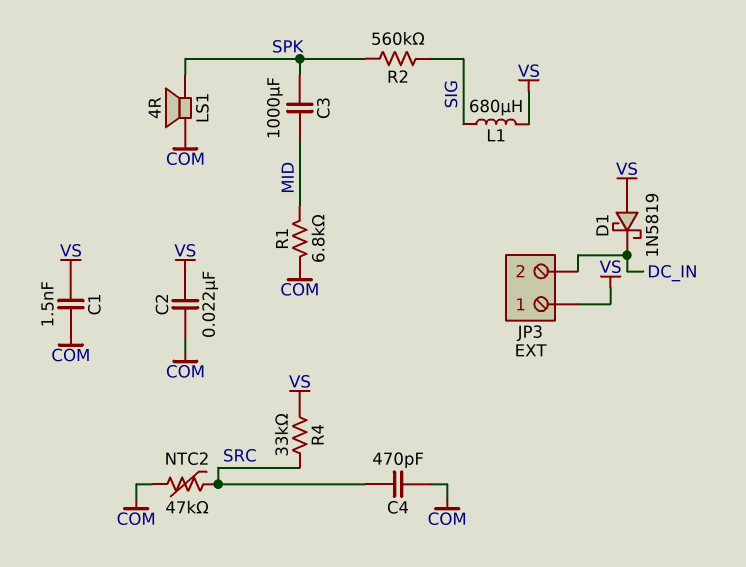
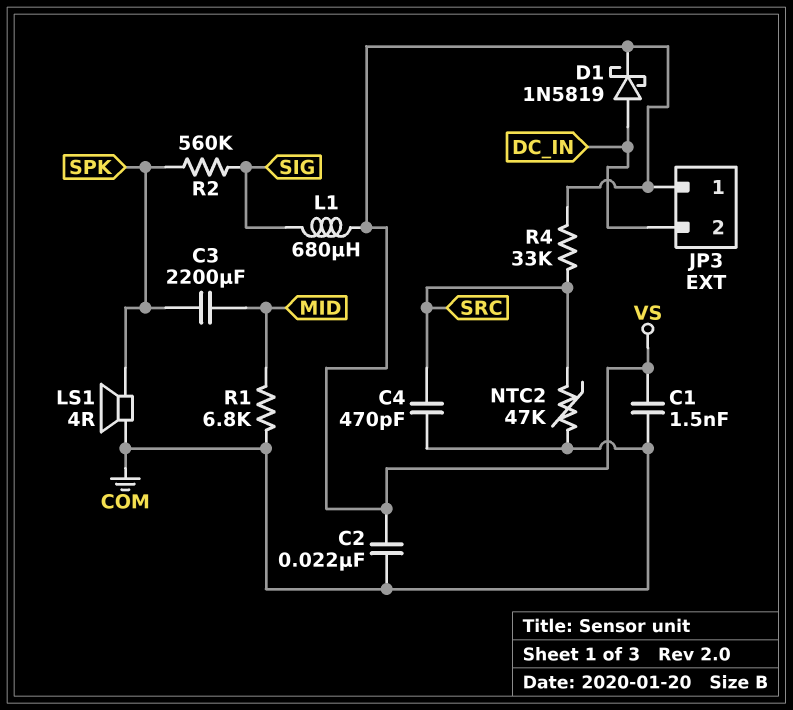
C3: 1000uF (MID, SPK) -> 2200uF (MID, SPK)
D1: schottky 1N5819 (A VS, K DC_IN) -> schottky 1N5819 (A DC_IN, K VS)

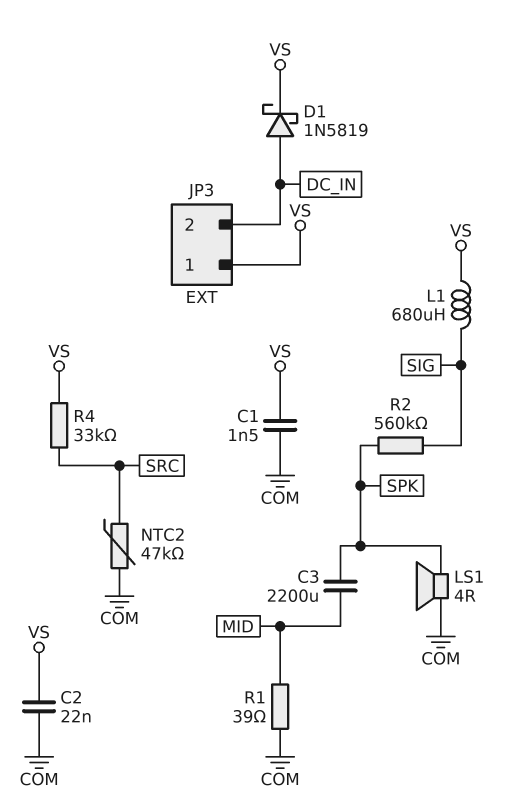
C4: 470pF (COM, SRC) -> none
R1: 6.8k (COM, MID) -> 39 (COM, MID)

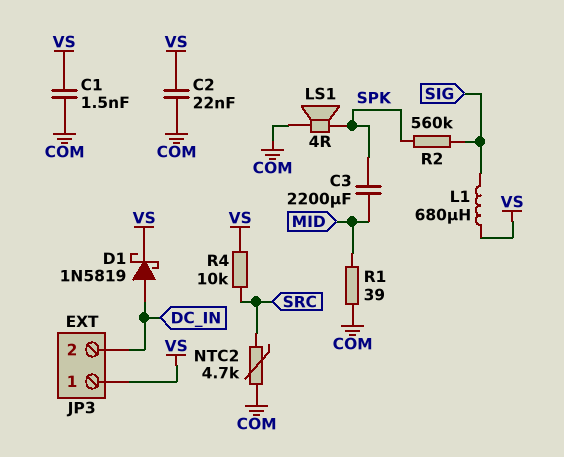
NTC2: 47k (COM, SRC) -> 4.7k (COM, SRC)
R4: 33k (SRC, VS) -> 10k (SRC, VS)

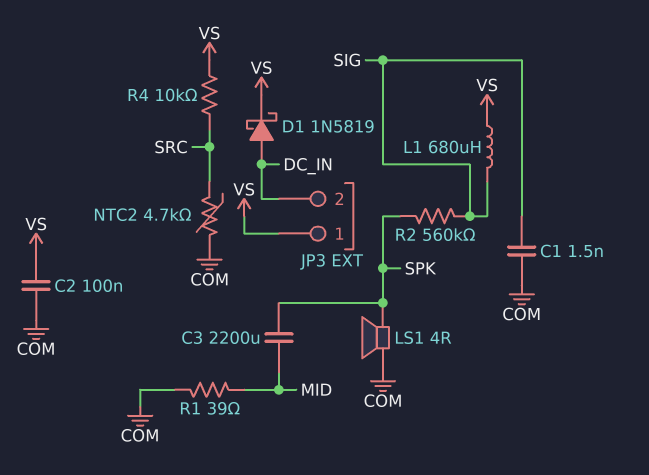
C1: 1.5nF (COM, VS) -> 1.5nF (COM, SIG)
C2: 22nF (COM, VS) -> 100nF (COM, VS)

